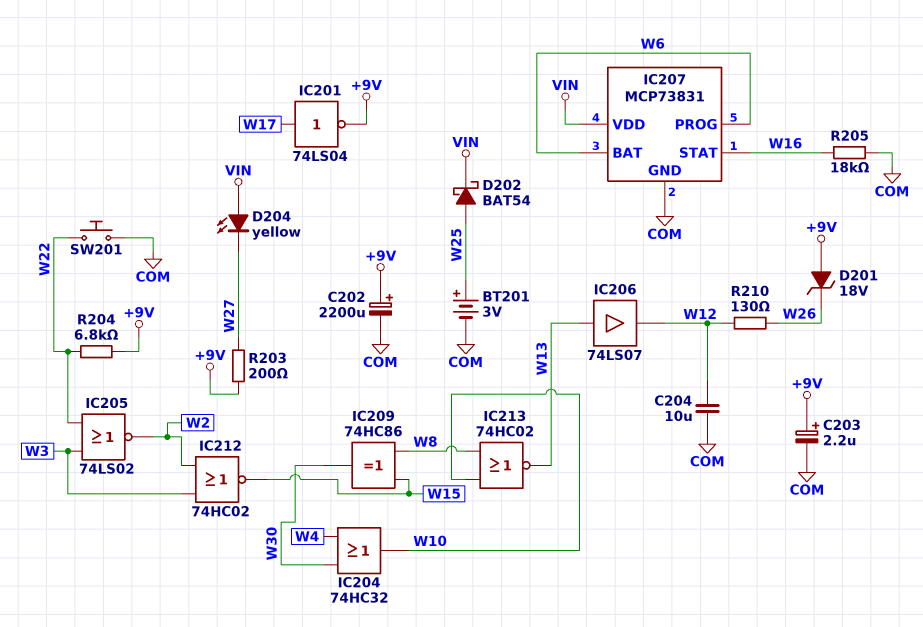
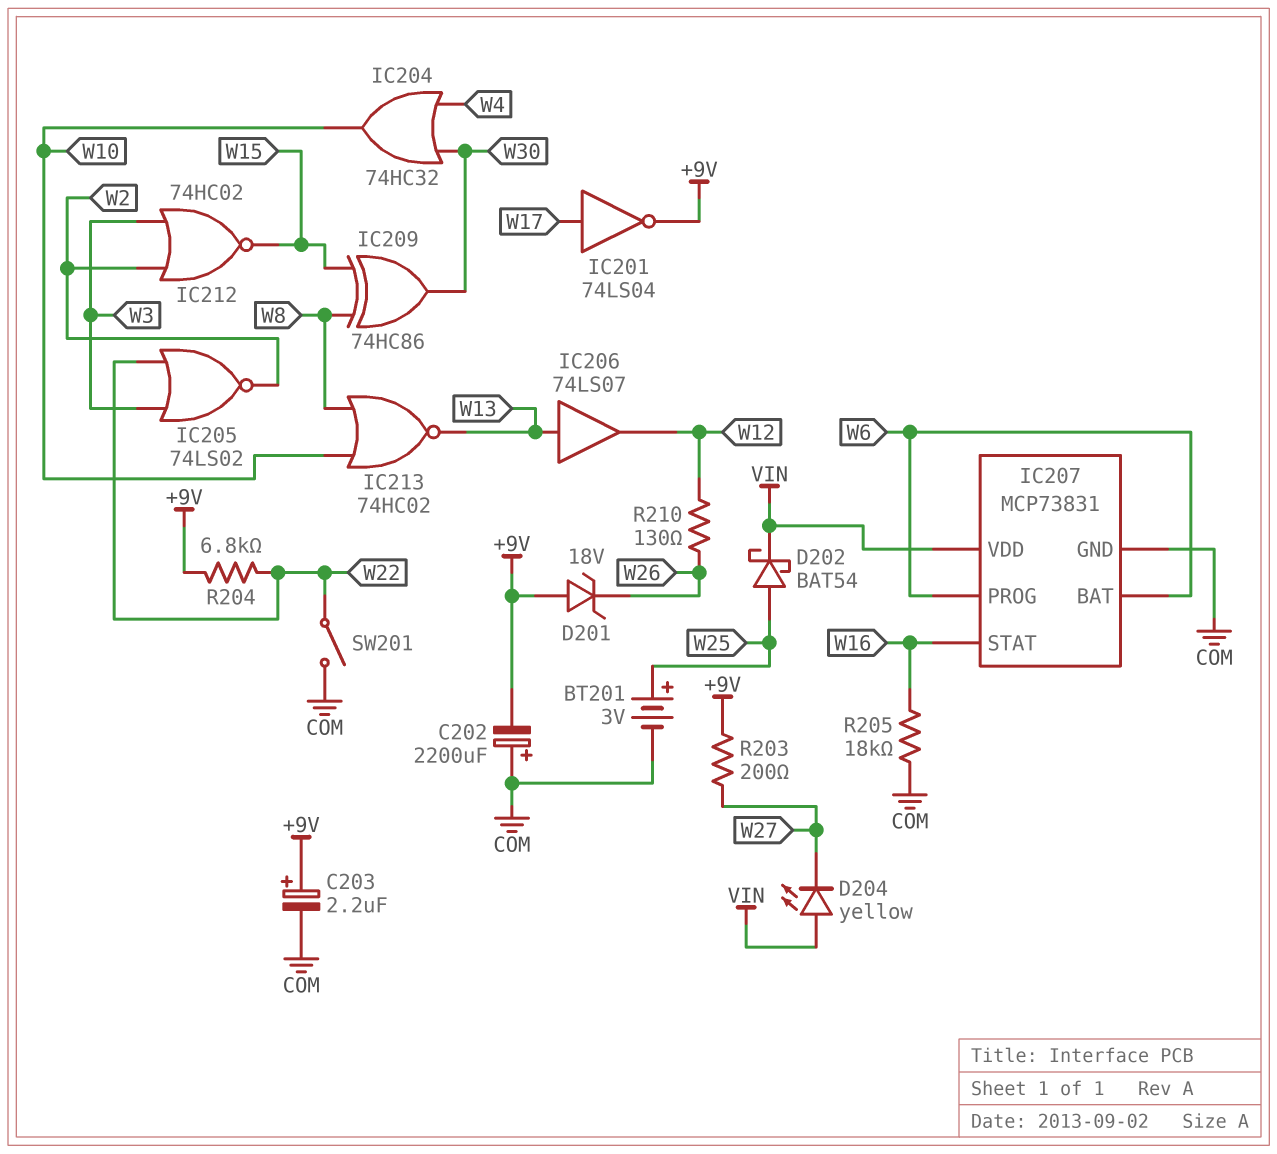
C202: 2200uF (plus +9V, minus COM) -> 2200uF (plus COM, minus +9V)
C204: 10uF (COM, W12) -> none
SW201: button (COM, W22) -> switch (COM, W22)

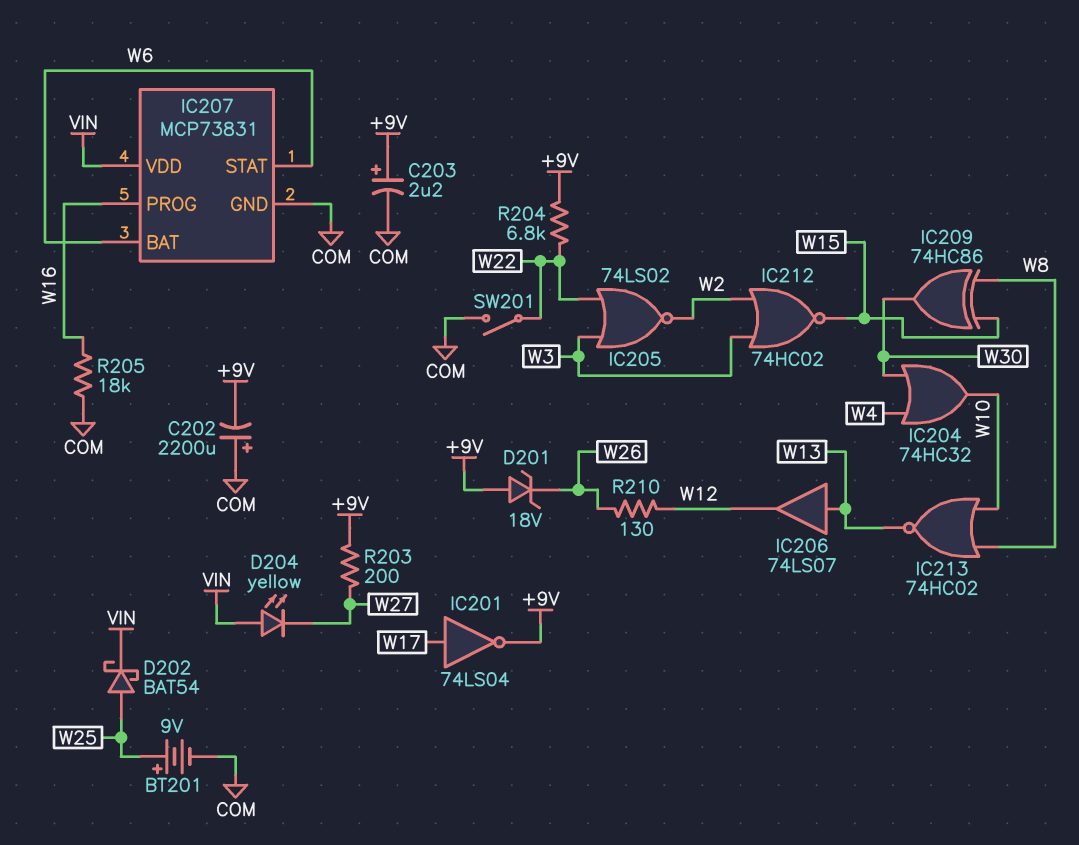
BT201: 3V (plus W25, minus COM) -> 9V (plus W25, minus COM)
IC207 pin PROG: W6 -> W16
IC207 pin STAT: W16 -> W6

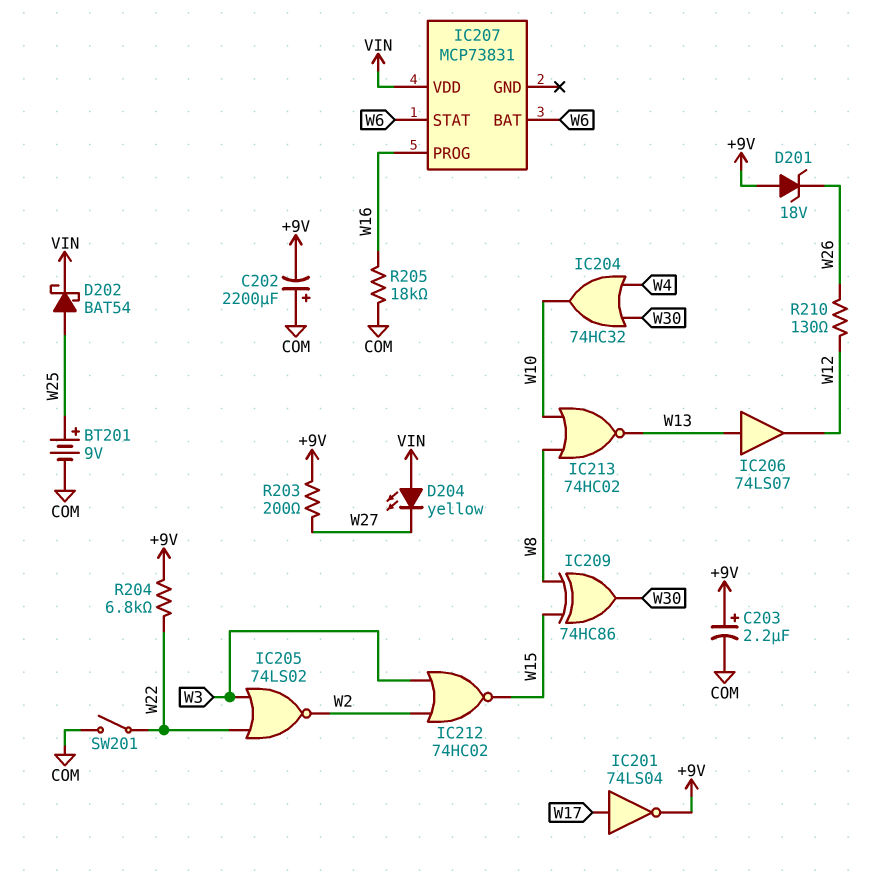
IC207 pin GND: COM -> none

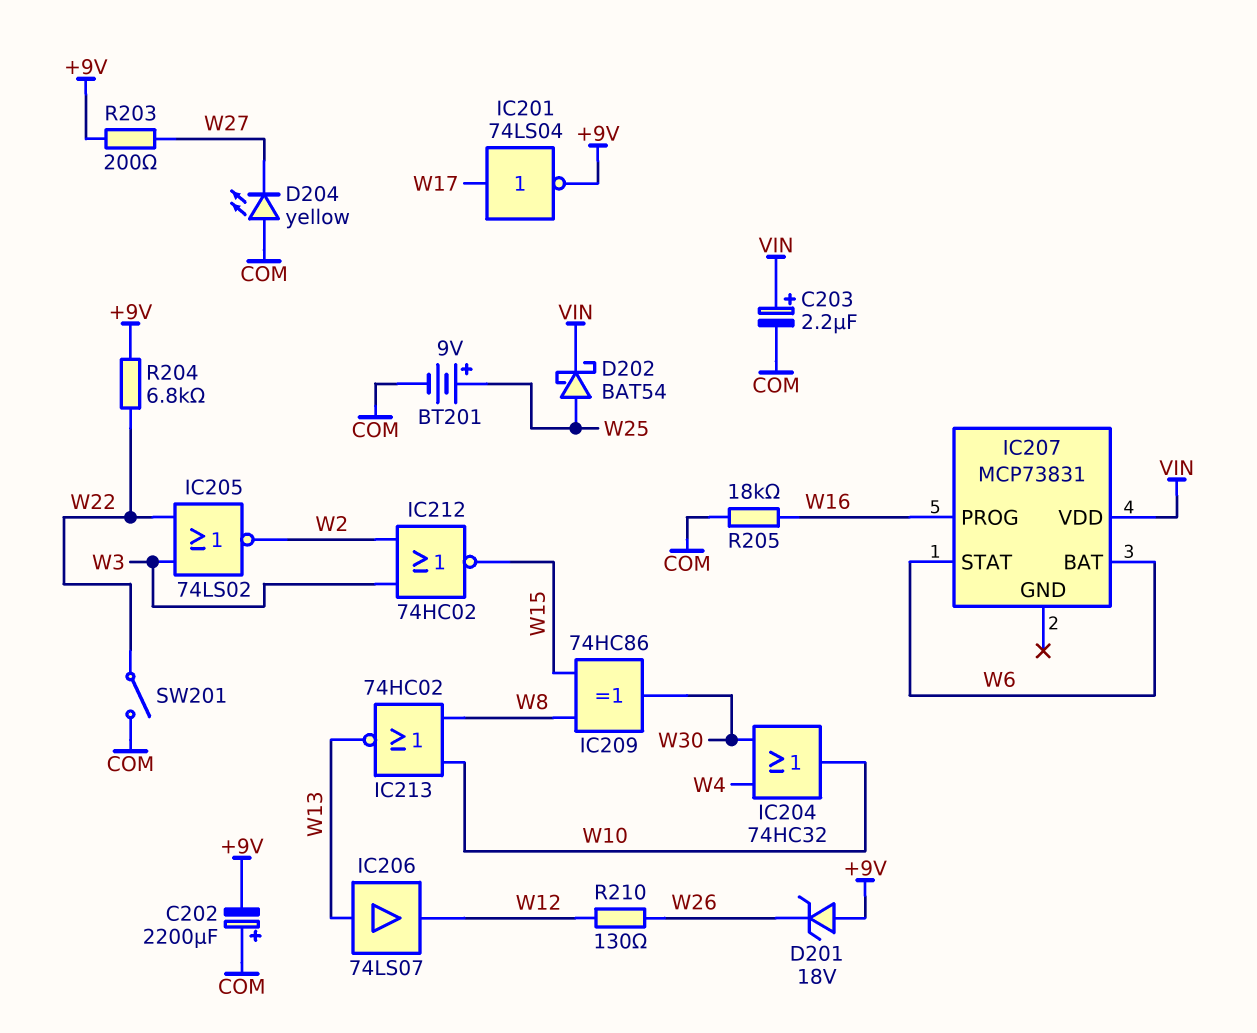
C203: 2.2uF (plus +9V, minus COM) -> 2.2uF (plus VIN, minus COM)
D204: LED yellow (A VIN, K W27) -> LED yellow (A COM, K W27)

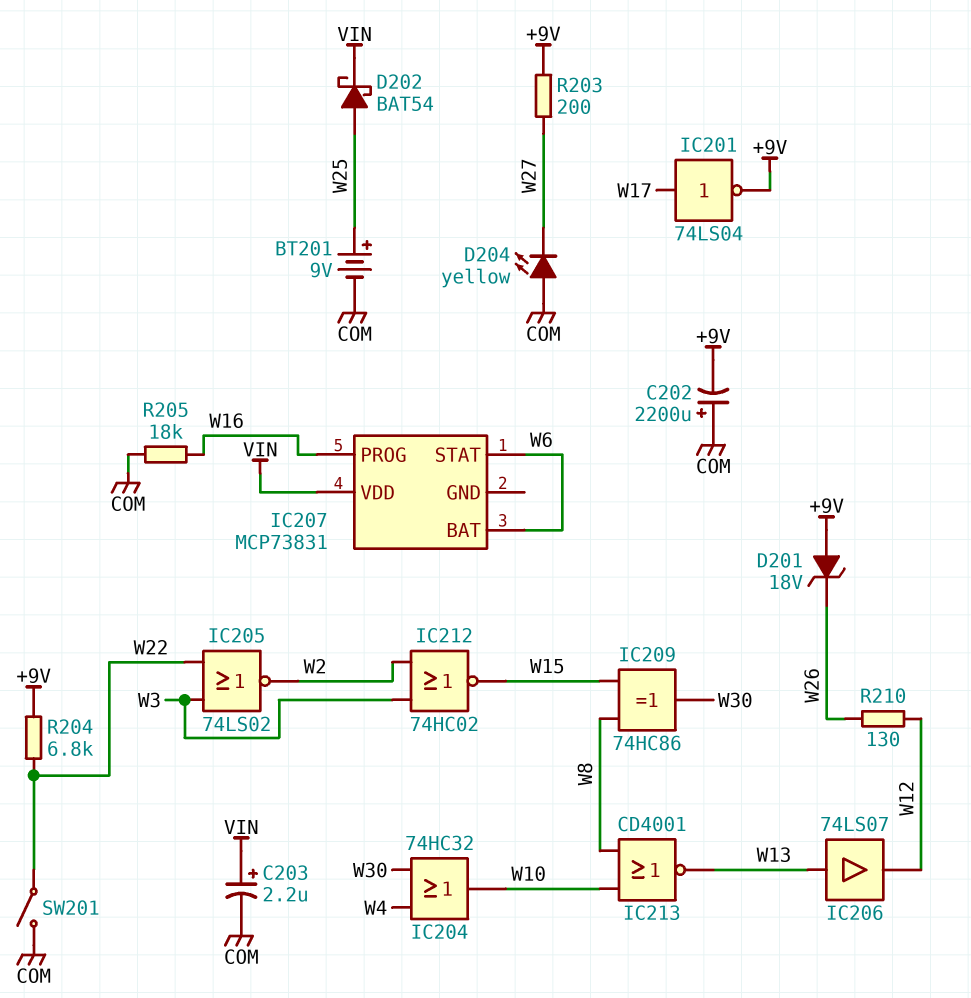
IC213: NOR 74HC02 (in W8, in W10, out W13) -> NOR CD4001 (in W8, in W10, out W13)

